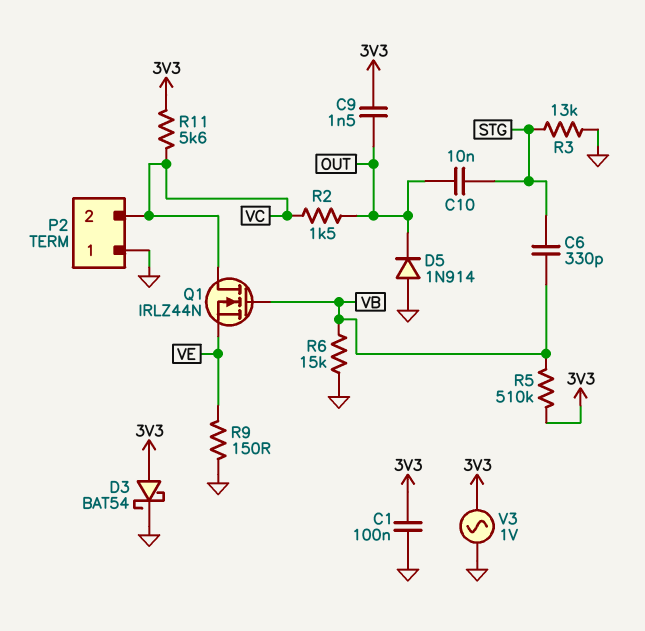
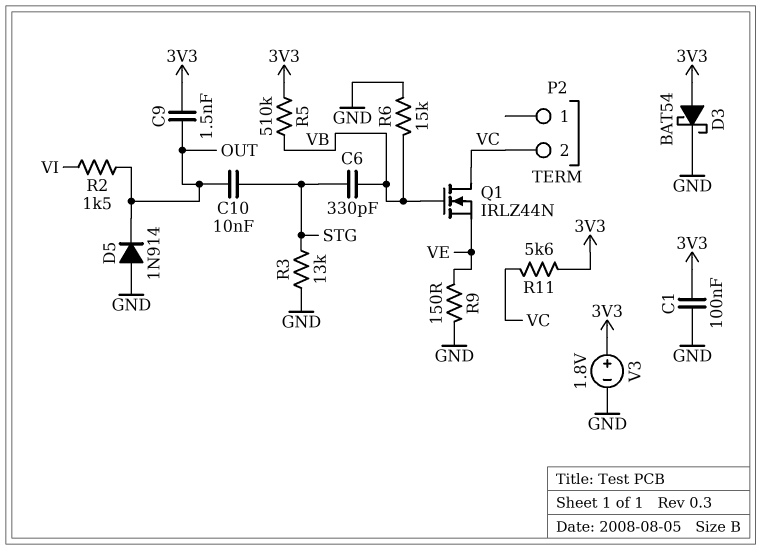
P2 pin 1: GND -> none
R2: 1.5k (OUT, VC) -> 1.5k (OUT, VI)
V3: AC 1V (3V3, GND) -> 1.8V (plus 3V3, minus GND)

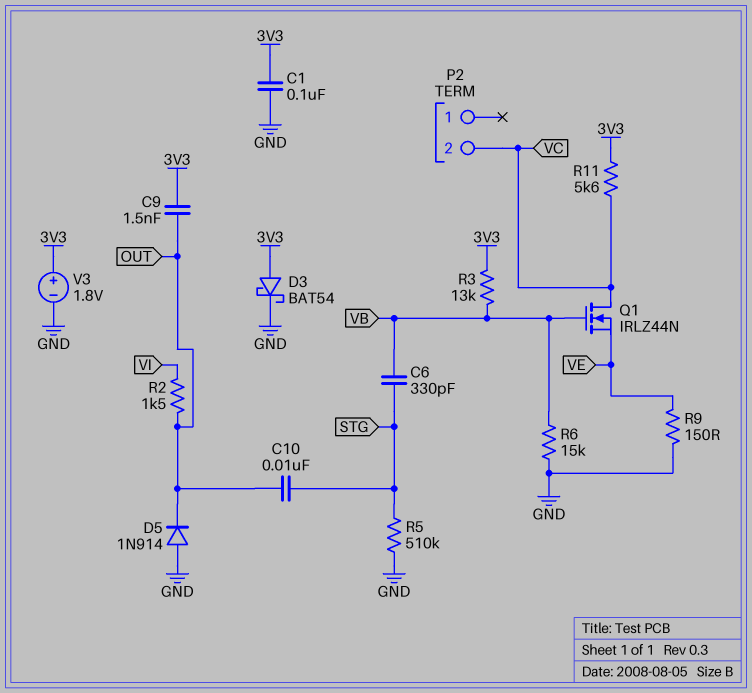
R3: 13k (GND, STG) -> 13k (3V3, VB)
R5: 510k (3V3, VB) -> 510k (GND, STG)

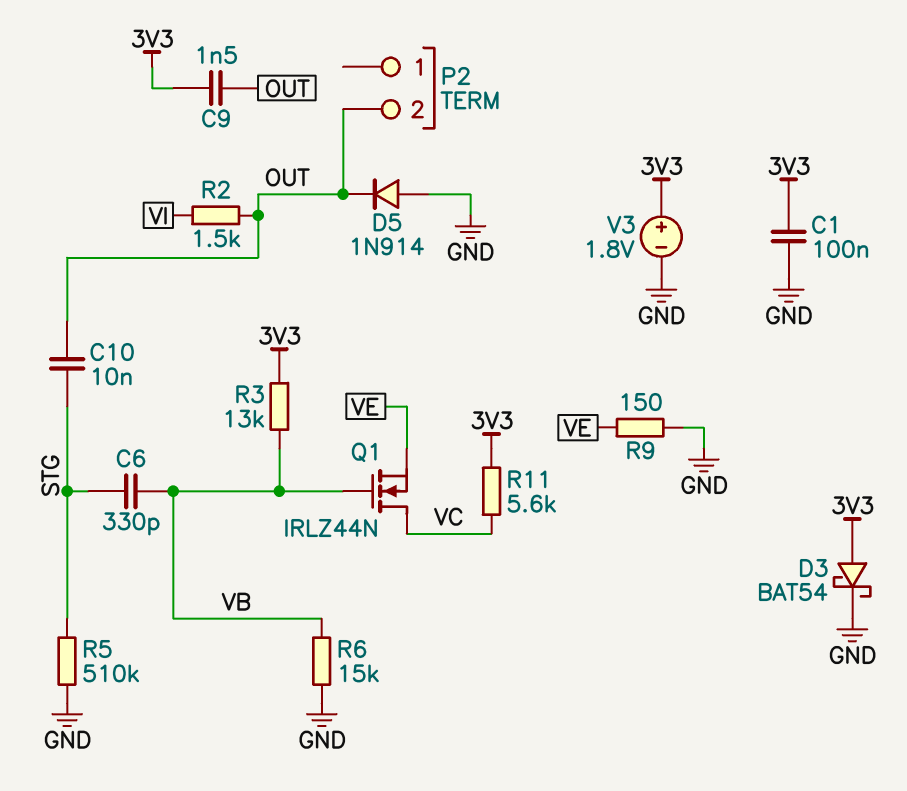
P2 pin 2: VC -> OUT

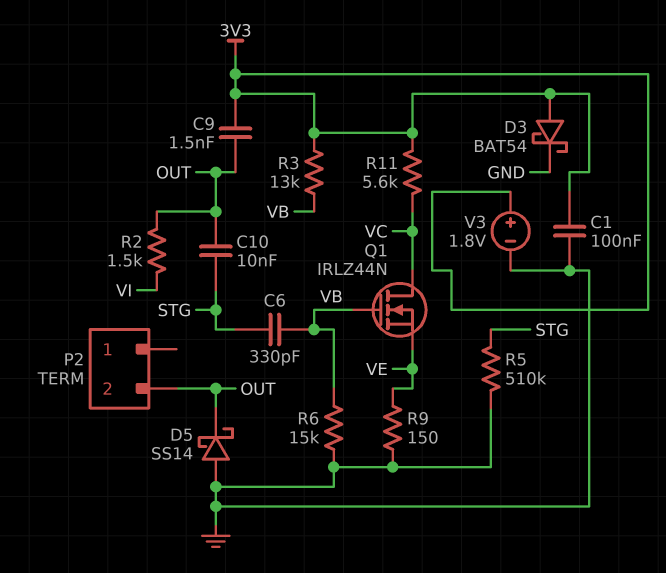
D5: diode 1N914 (A GND, K OUT) -> schottky SS14 (A GND, K OUT)

